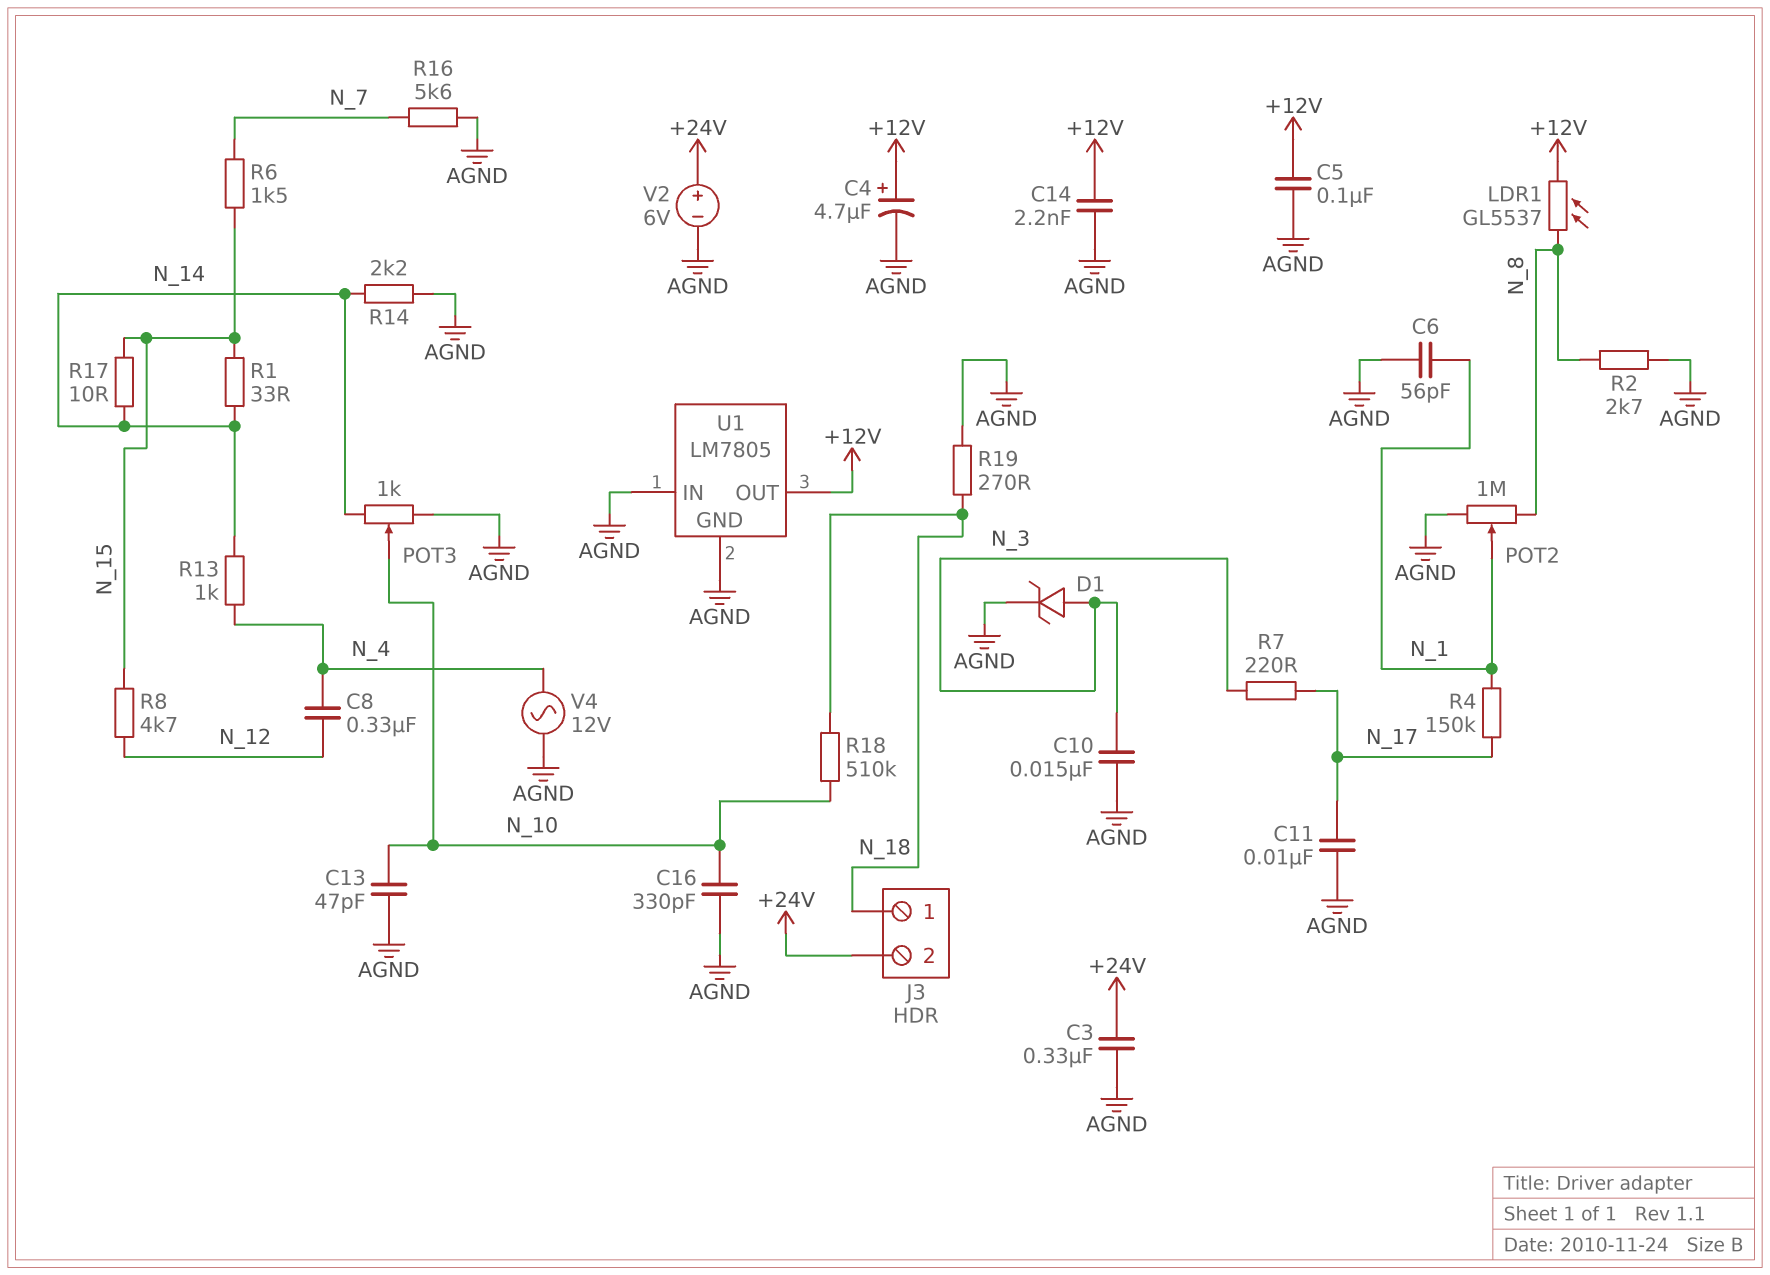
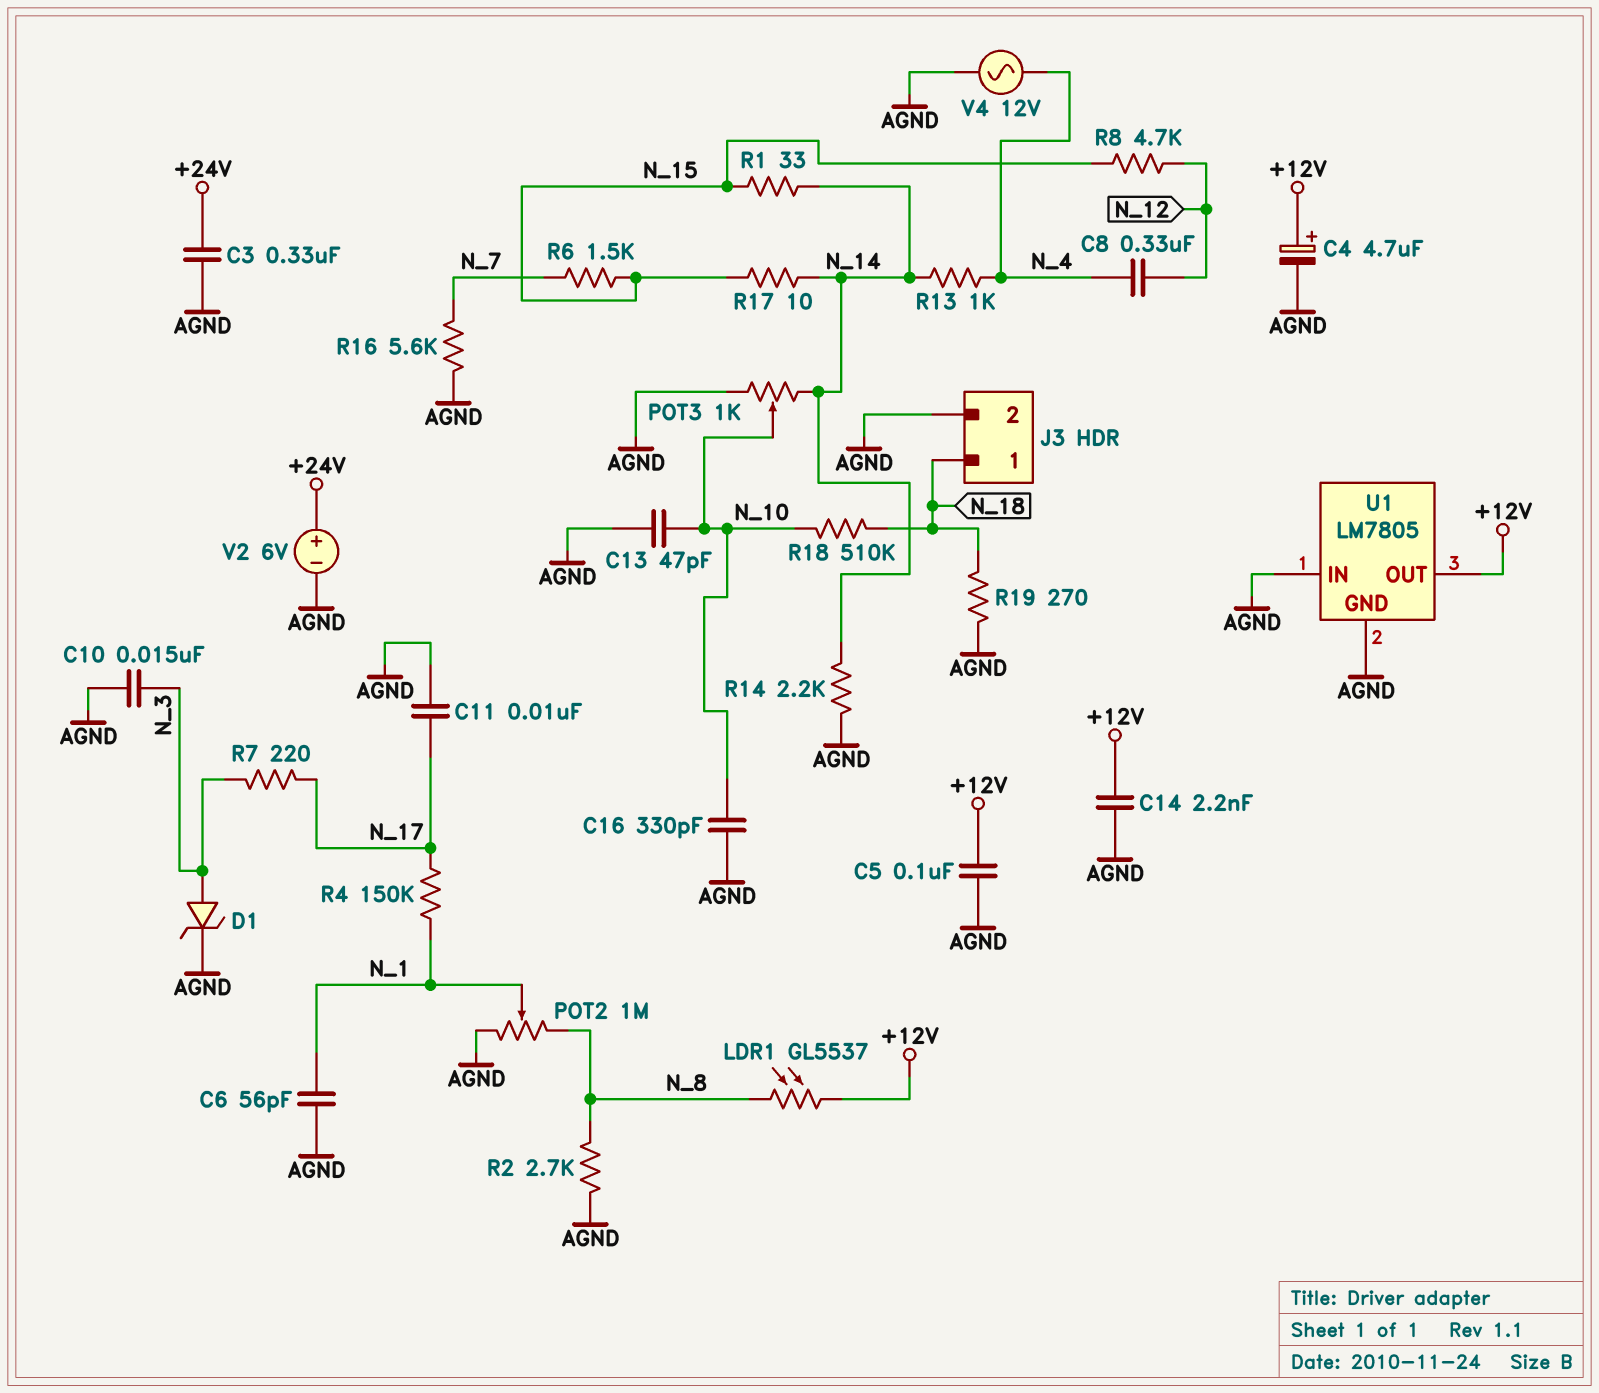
J3 pin 2: +24V -> AGND

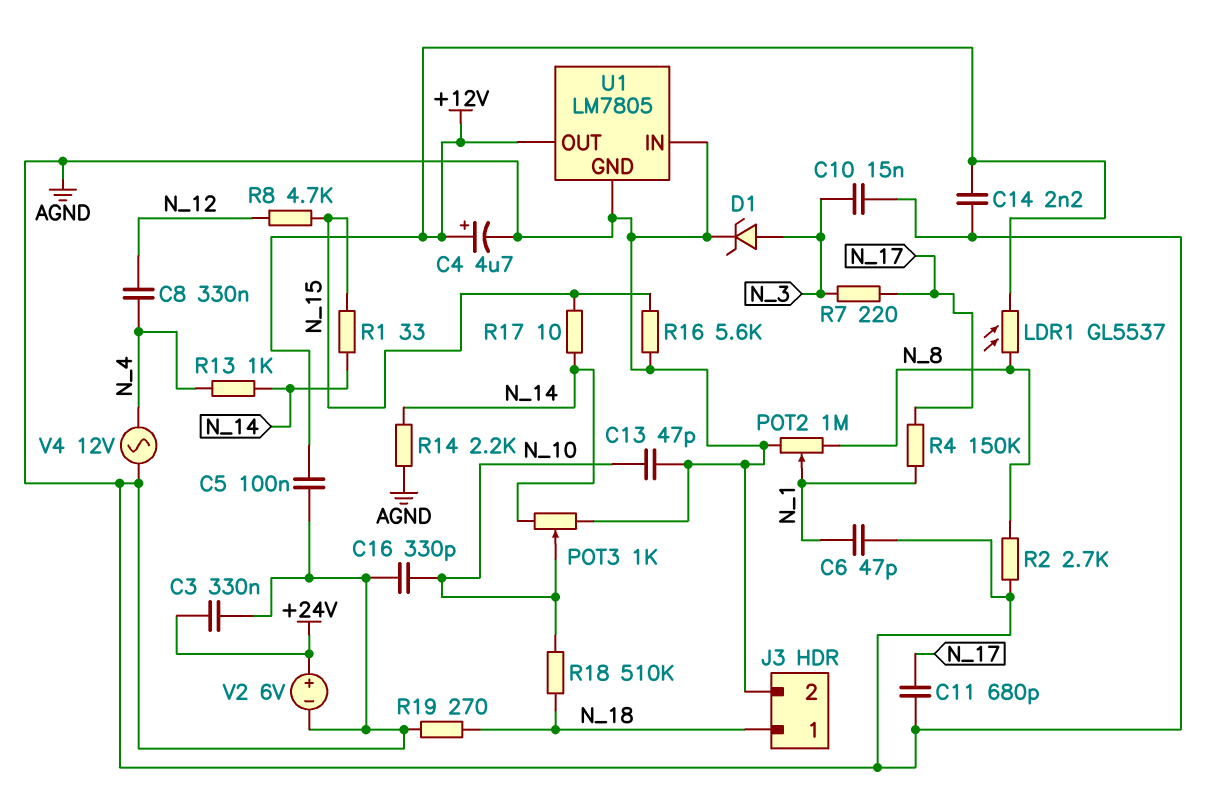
C6: 56pF (AGND, N_1) -> 47pF (AGND, N_1)
C11: 10nF (AGND, N_17) -> 680pF (AGND, N_17)
R6: 1.5k (N_7, N_15) -> none
R16: 5.6k (AGND, N_7) -> 5.6k (AGND, N_15)

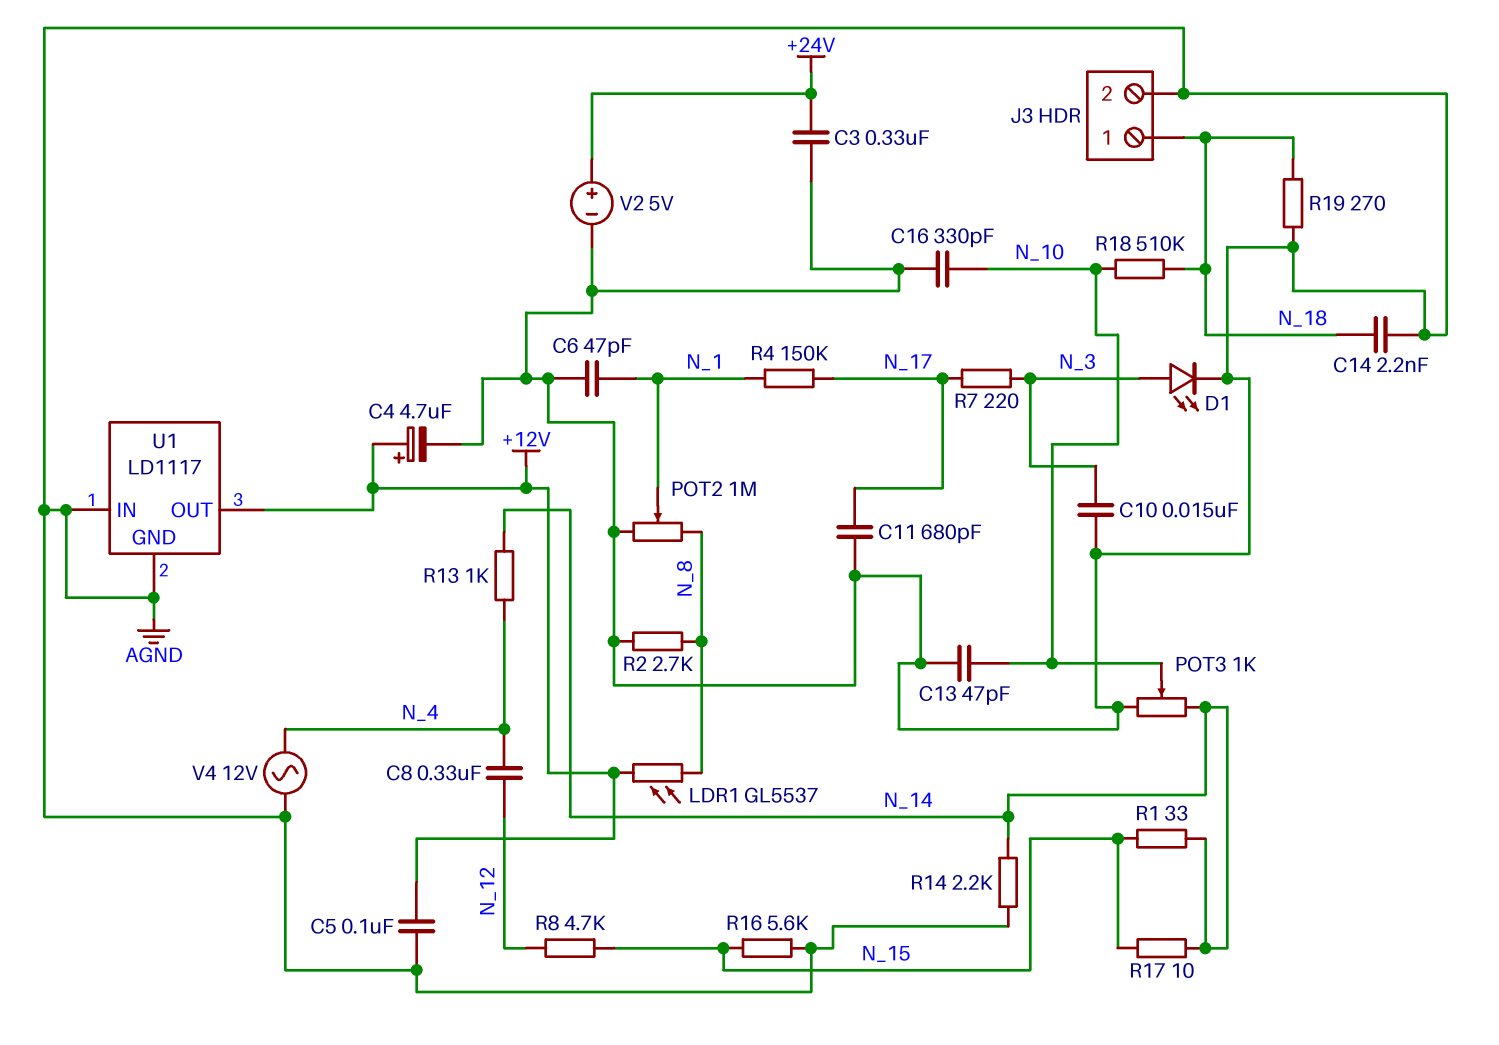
C14: 2.2nF (+12V, AGND) -> 2.2nF (AGND, N_18)
D1: zener (A N_3, K AGND) -> LED (A N_3, K AGND)
U1: LM7805 -> LD1117
V2: 6V (plus +24V, minus AGND) -> 5V (plus +24V, minus AGND)

